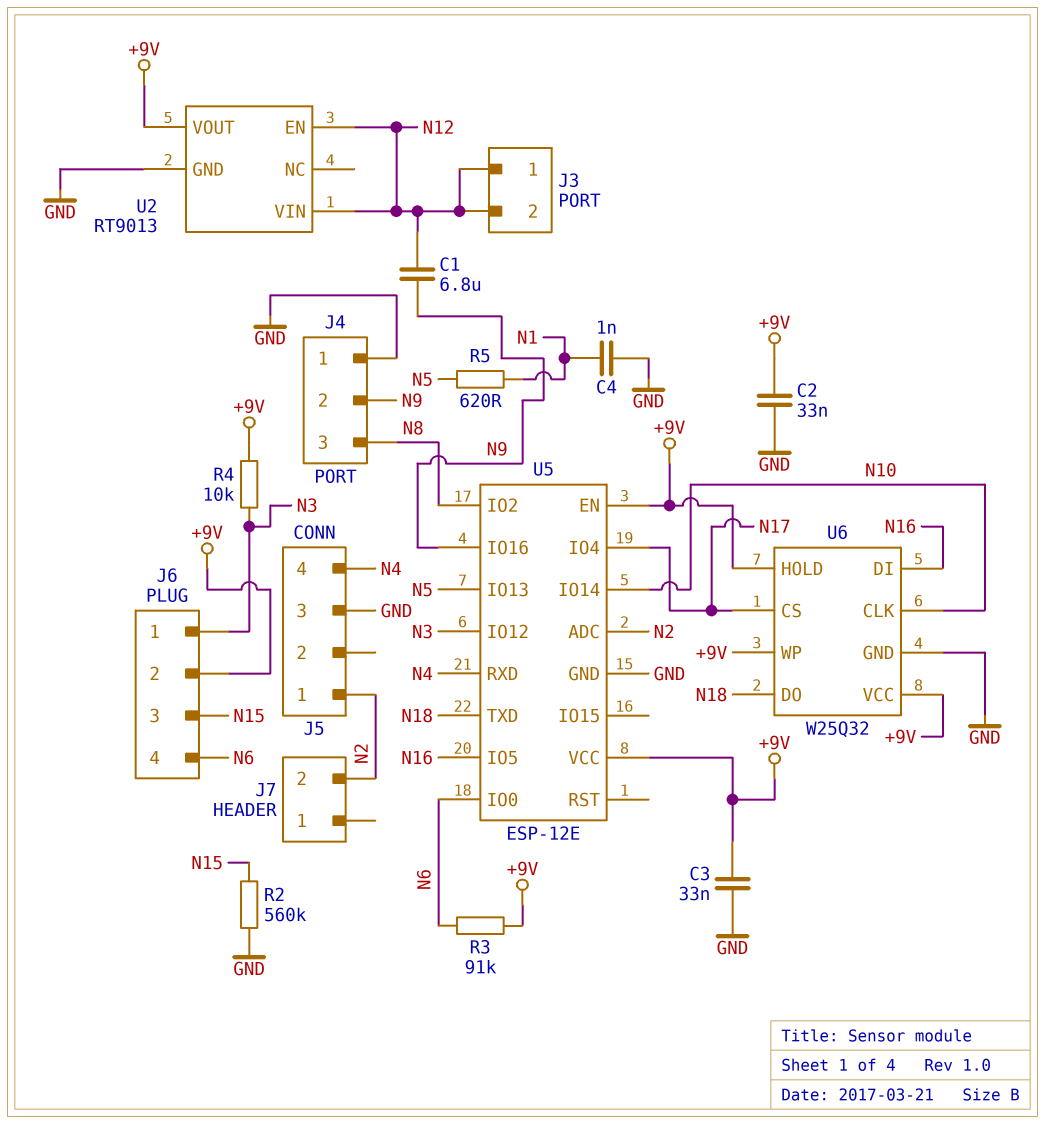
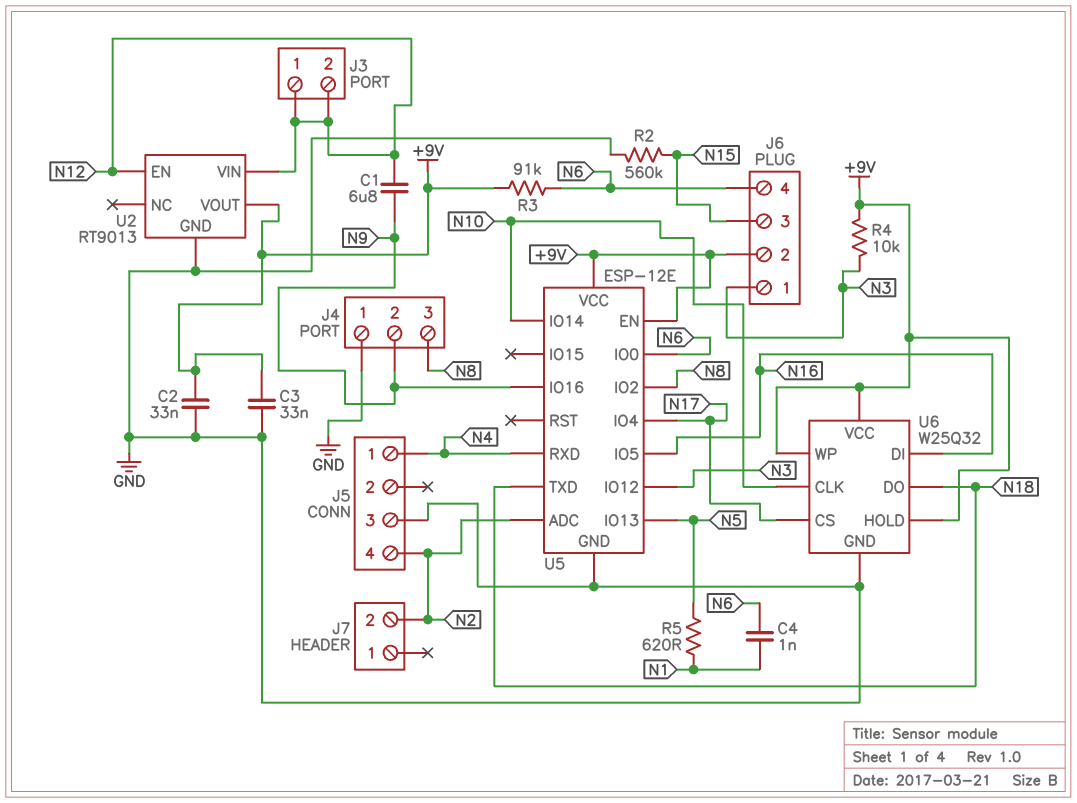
C4: 1nF (GND, N1) -> 1nF (N1, N6)
J5 pin 1: N2 -> N4
J5 pin 4: N4 -> N2

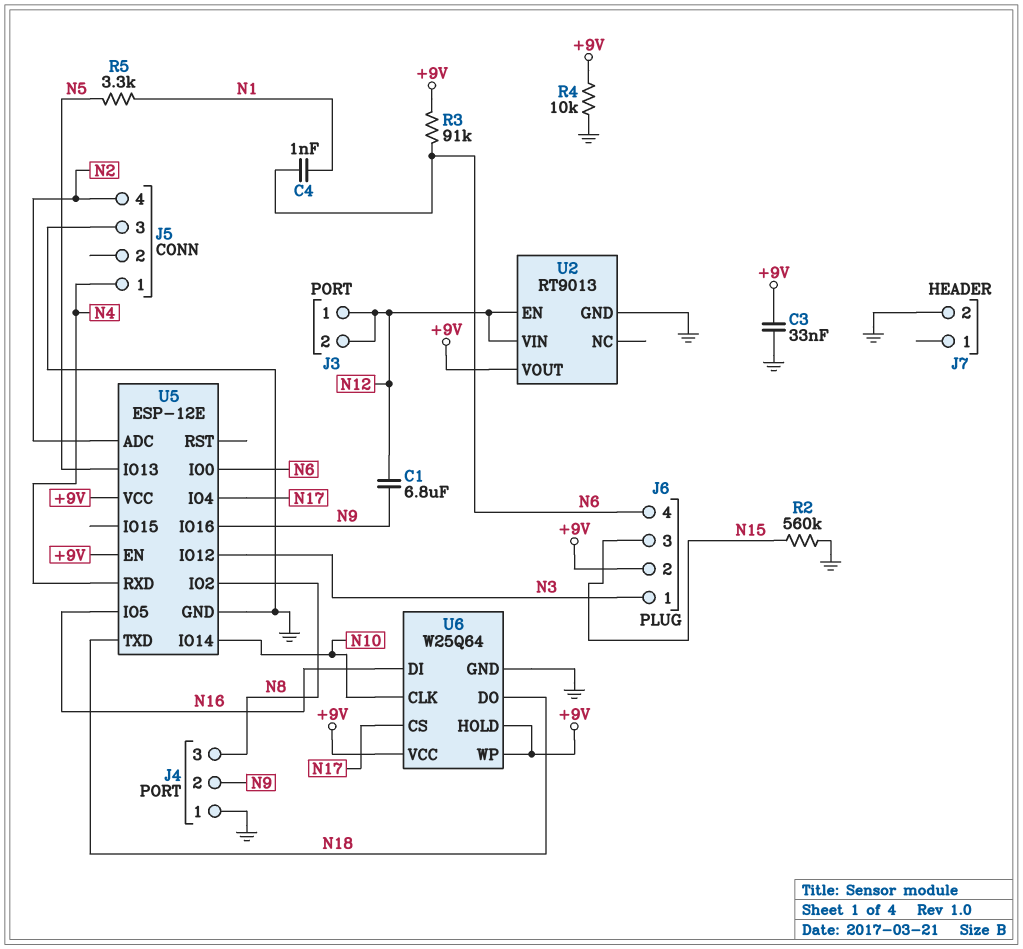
C2: 33nF (+9V, GND) -> none
J7 pin 2: N2 -> GND
R4: 10k (+9V, N3) -> 10k (+9V, GND)
R5: 620 (N1, N5) -> 3.3k (N1, N5)
U6: W25Q32 -> W25Q64

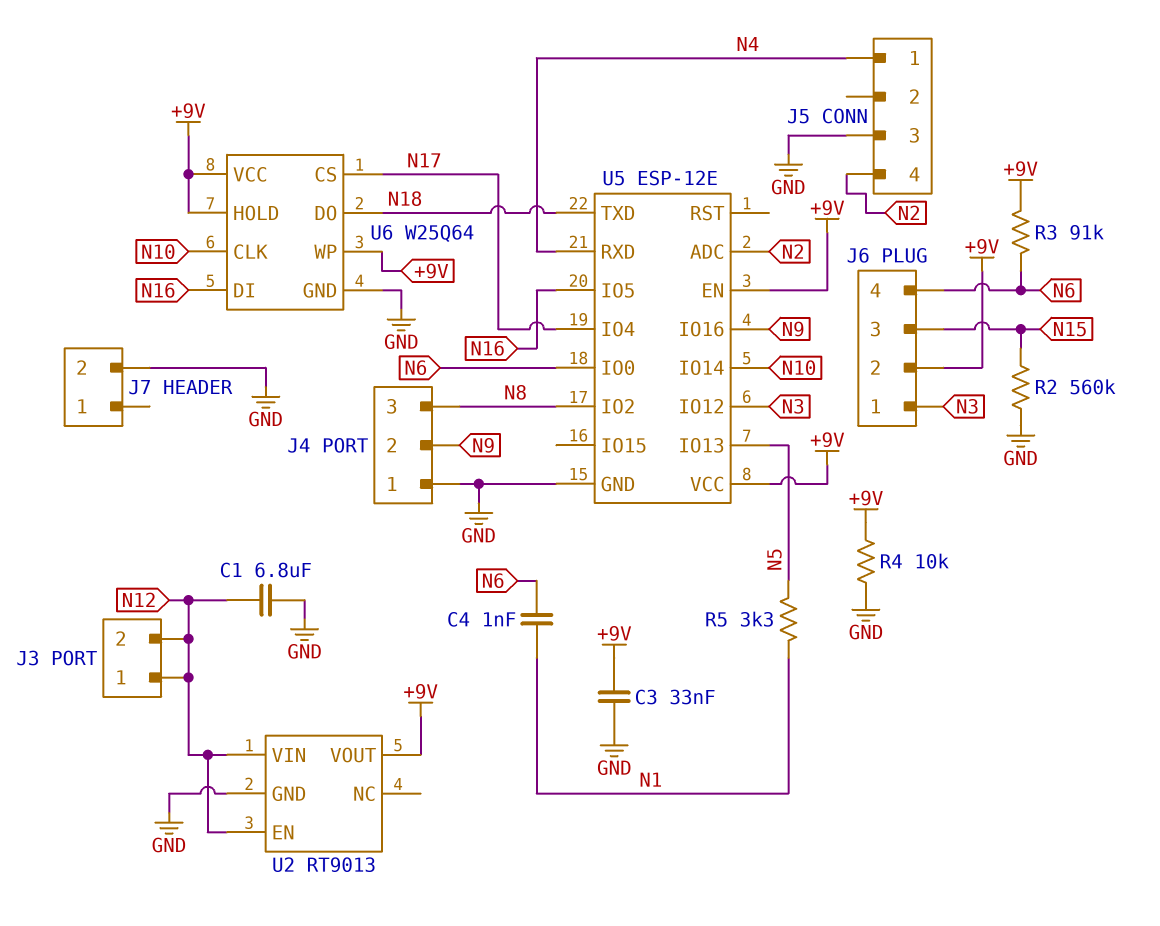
C1: 6.8uF (N9, N12) -> 6.8uF (GND, N12)

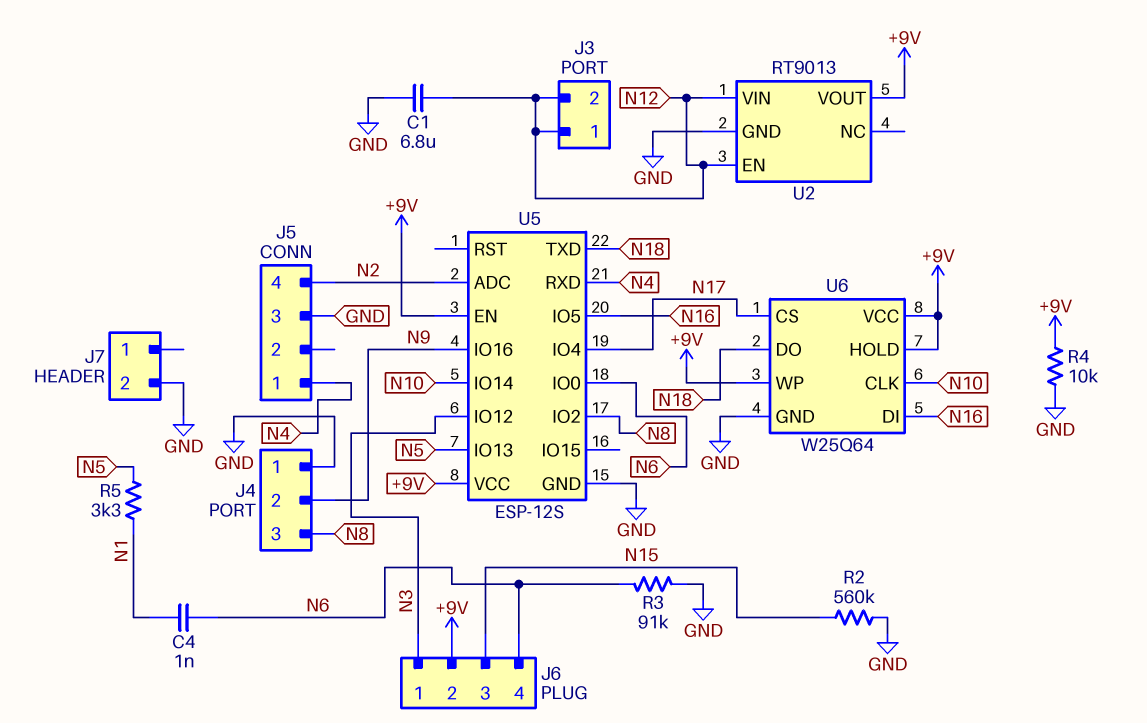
C3: 33nF (+9V, GND) -> none
R3: 91k (+9V, N6) -> 91k (GND, N6)
U5: ESP-12E -> ESP-12S

